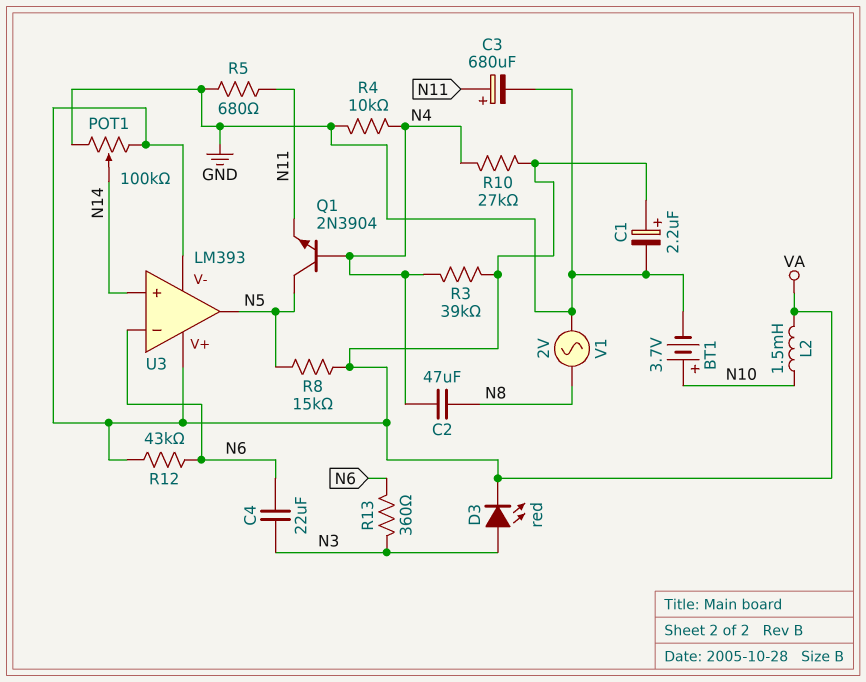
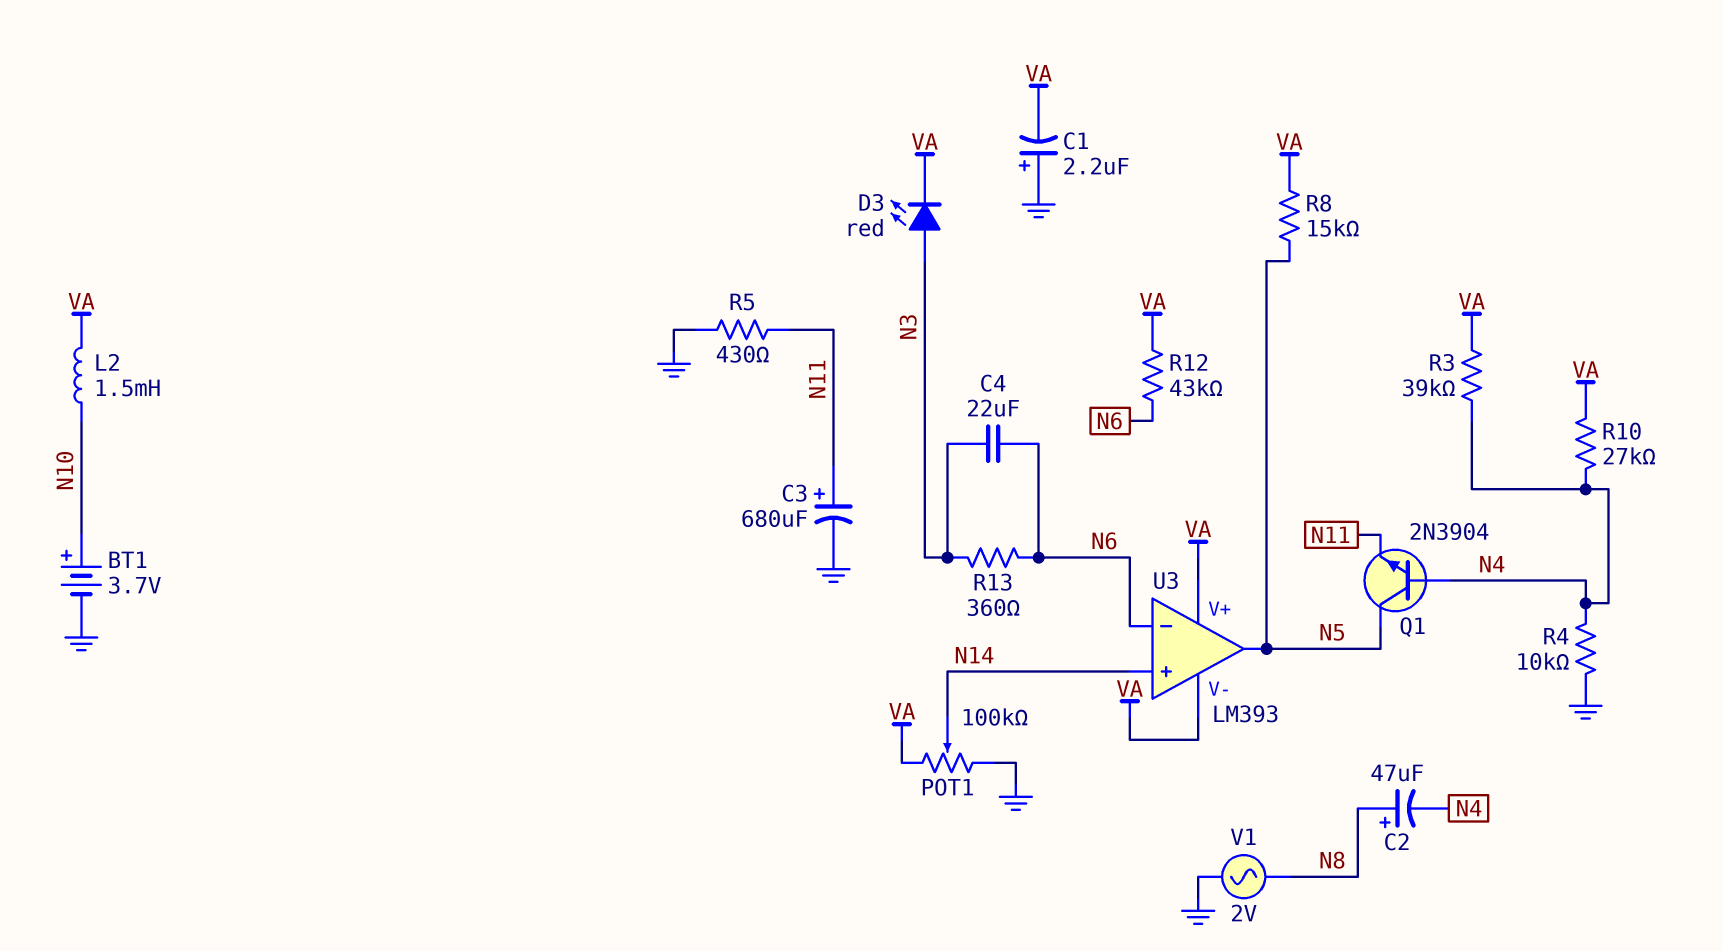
C1: 2.2uF (plus VA, minus GND) -> 2.2uF (plus GND, minus VA)
C2: 47uF (N4, N8) -> 47uF (plus N8, minus N4)
R5: 680 (GND, N11) -> 430 (GND, N11)

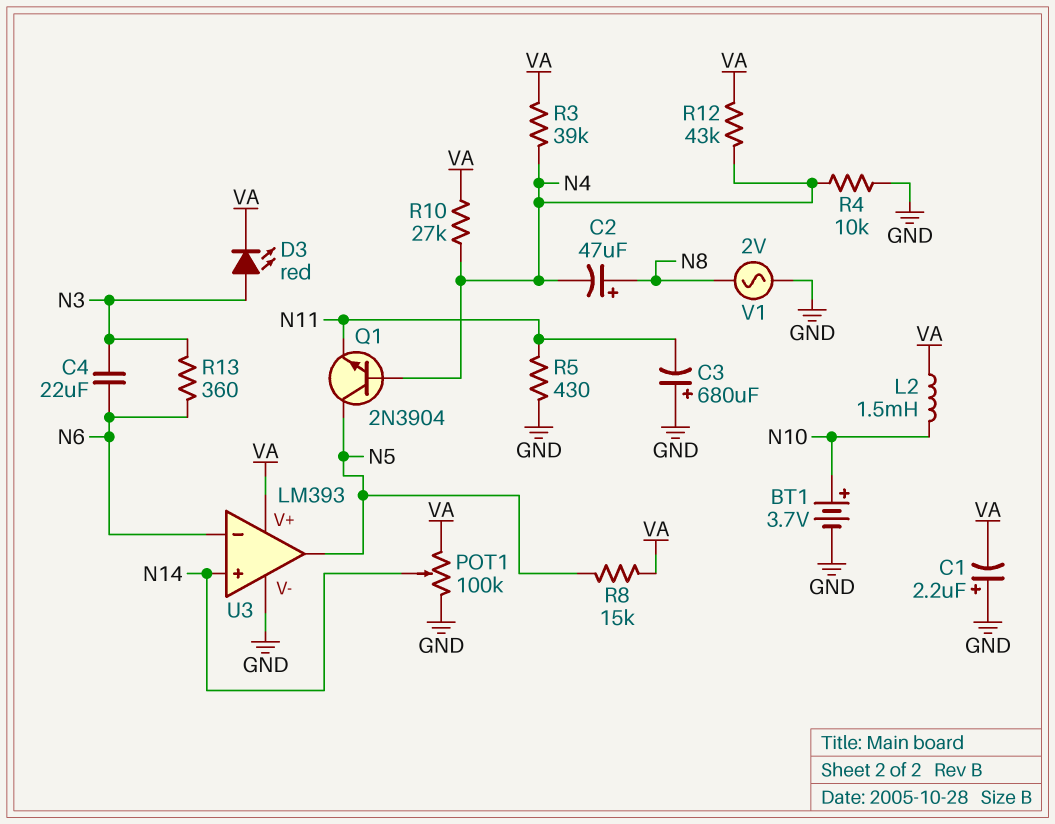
C3: 680uF (plus N11, minus GND) -> 680uF (plus GND, minus N11)
R12: 43k (N6, VA) -> 43k (N4, VA)
U3 pin V-: VA -> GND

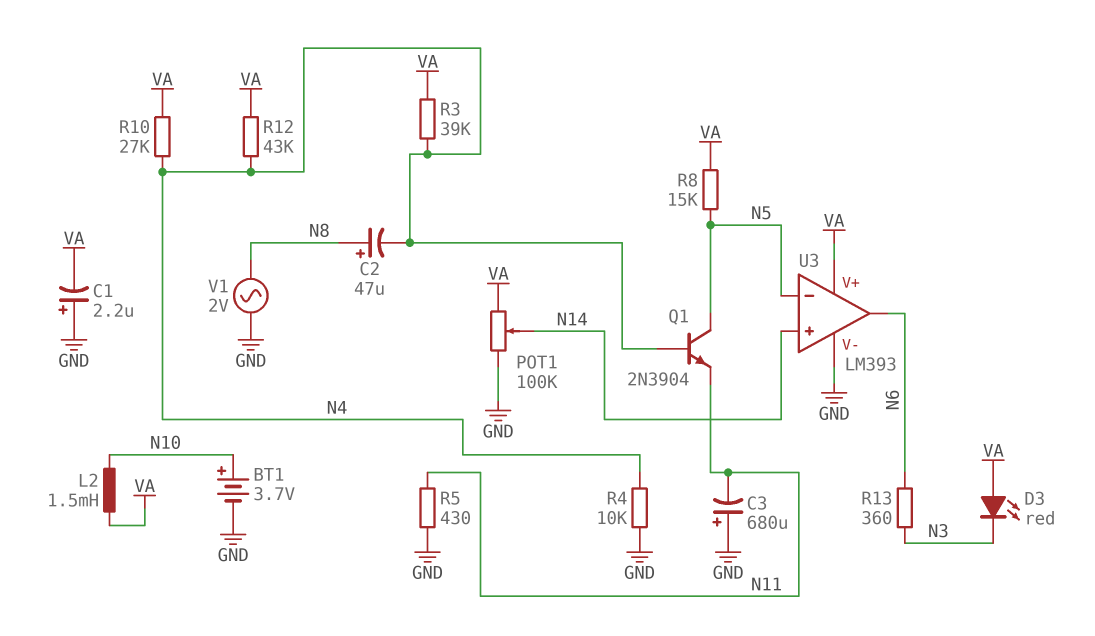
C4: 22uF (N3, N6) -> none
D3: LED red (A N3, K VA) -> LED red (A VA, K N3)
U3 pin in-: N6 -> N5
U3 pin out: N5 -> N6

